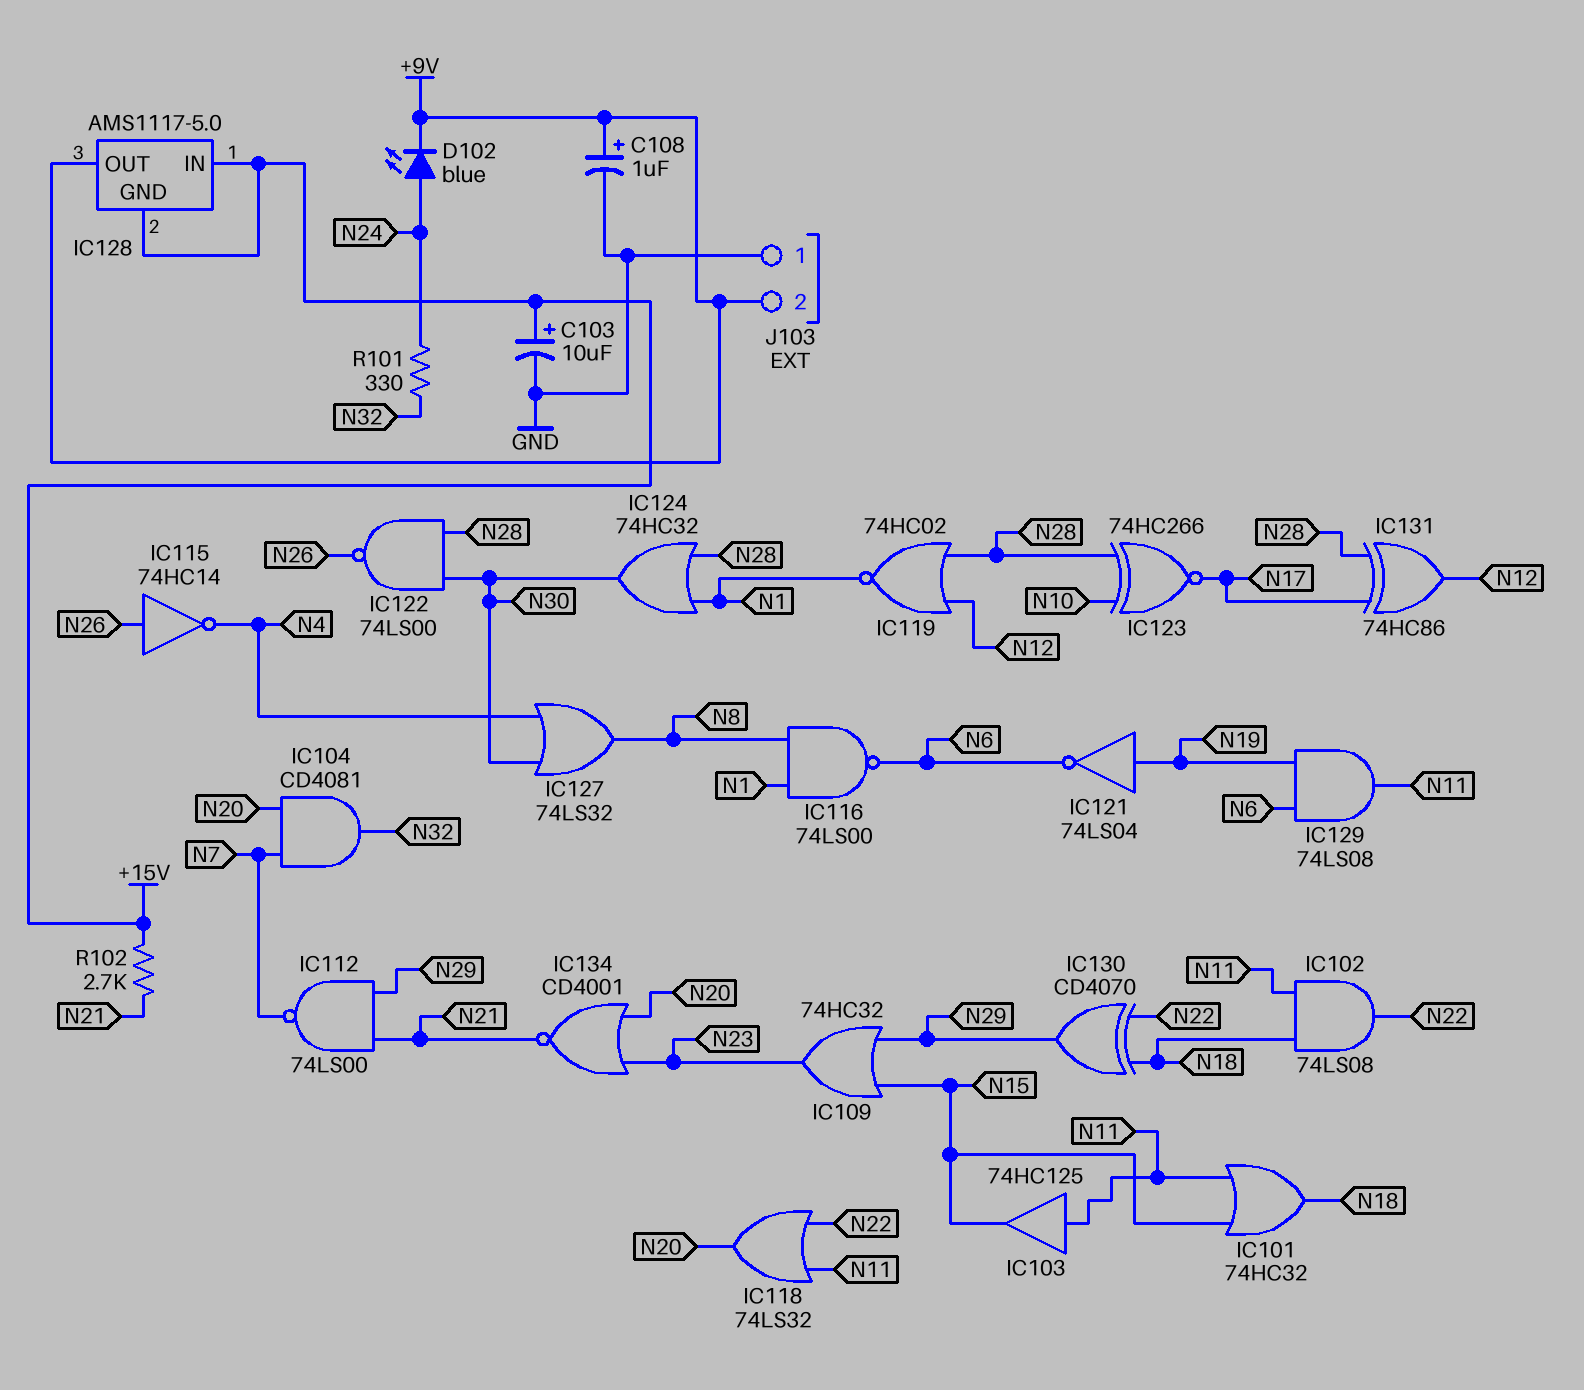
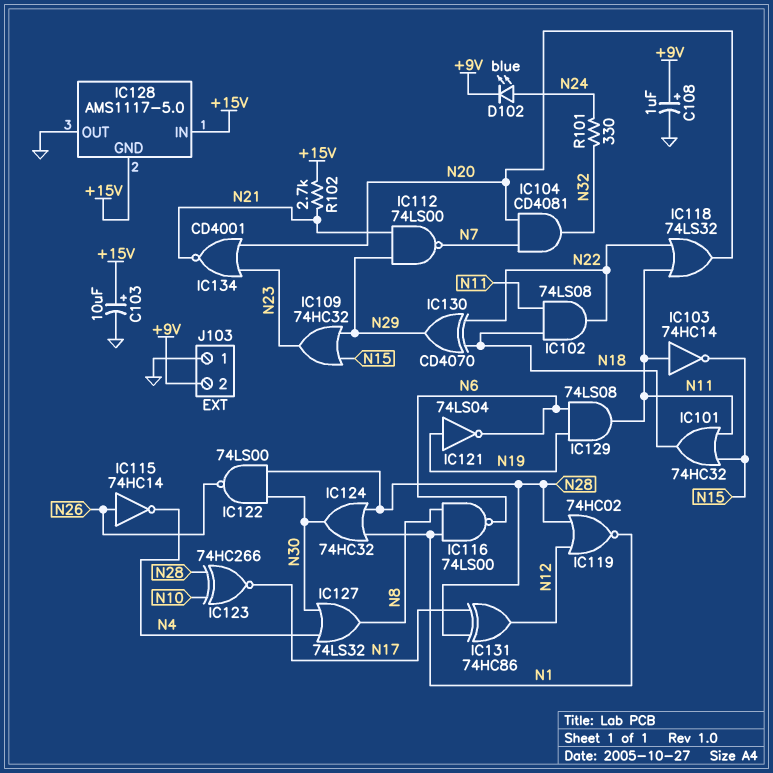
IC103: buffer 74HC125 (in N11, out N15) -> NOT 74HC14 (in N11, out N15)
IC128 pin OUT: +9V -> GND

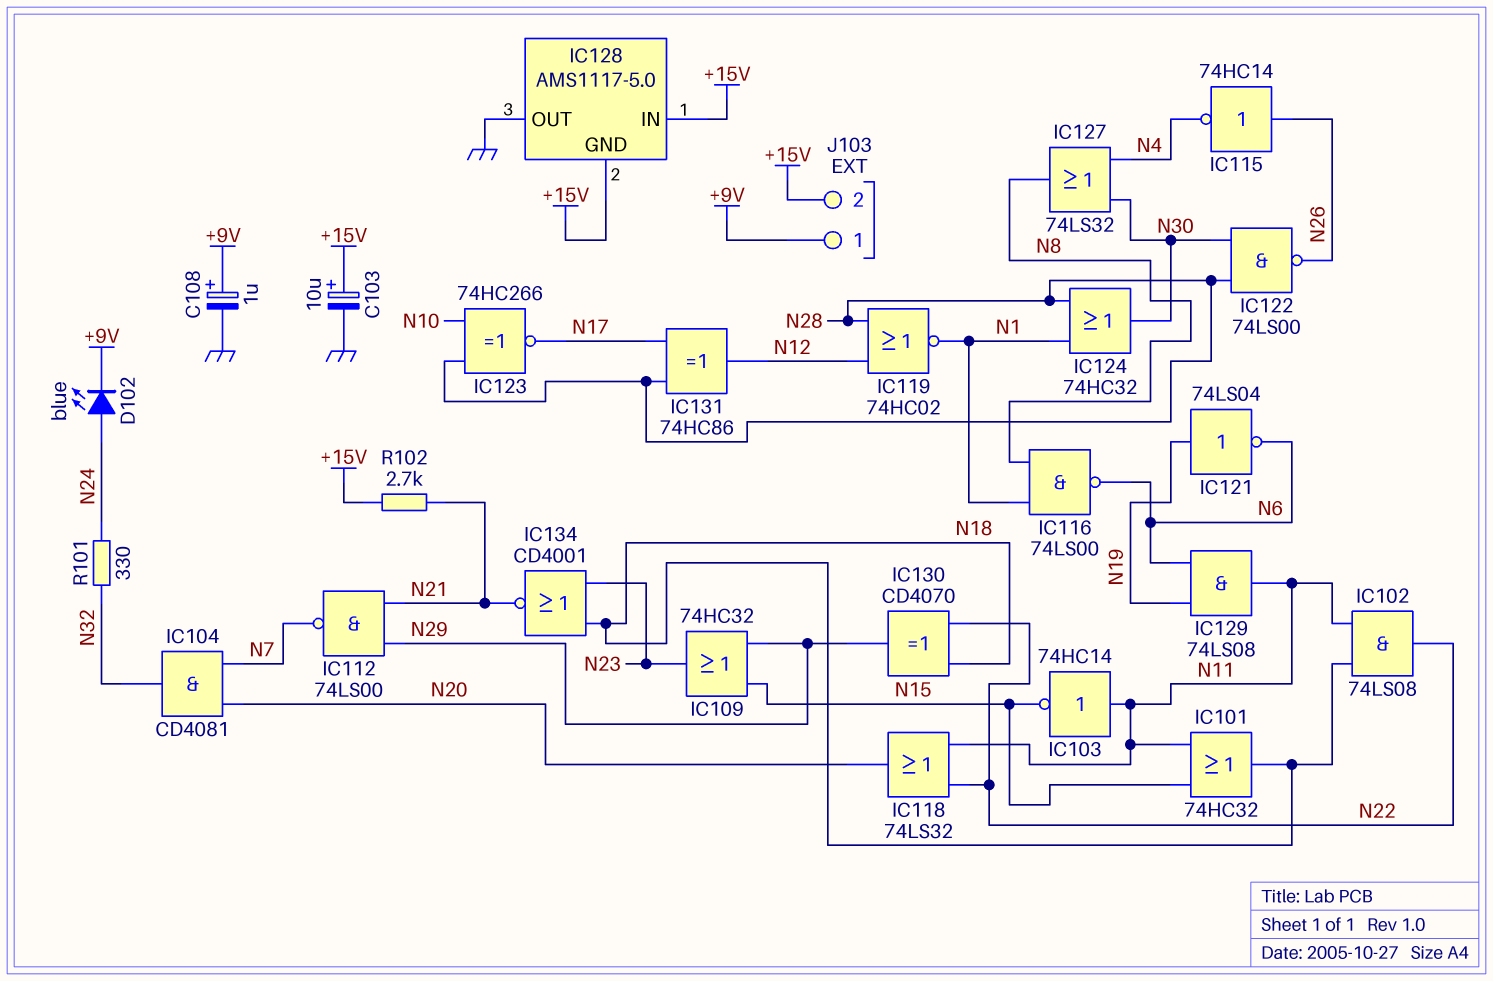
IC134: NOR CD4001 (in N20, in N23, out N21) -> NOR CD4001 (in N18, in N23, out N21)
J103 pin 1: GND -> +9V
J103 pin 2: +9V -> +15V

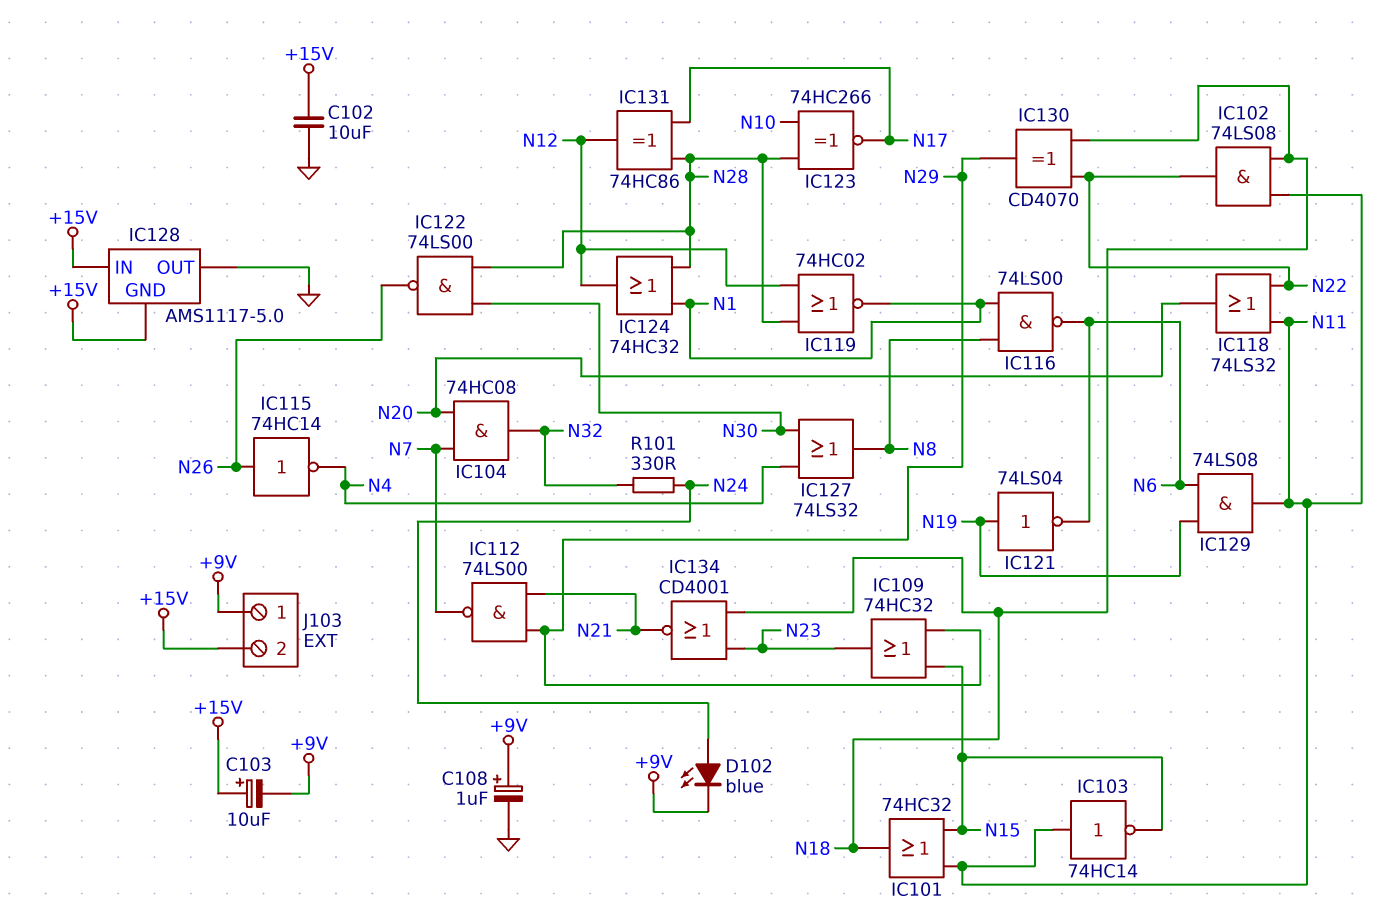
C102: none -> 10uF (+15V, GND)
C103: 10uF (plus +15V, minus GND) -> 10uF (plus +15V, minus +9V)
IC104: AND CD4081 (in N7, in N20, out N32) -> AND 74HC08 (in N7, in N20, out N32)
IC124: OR 74HC32 (in N1, in N28, out N30) -> OR 74HC32 (in N1, in N28, out N12)
R102: 2.7k (+15V, N21) -> none

